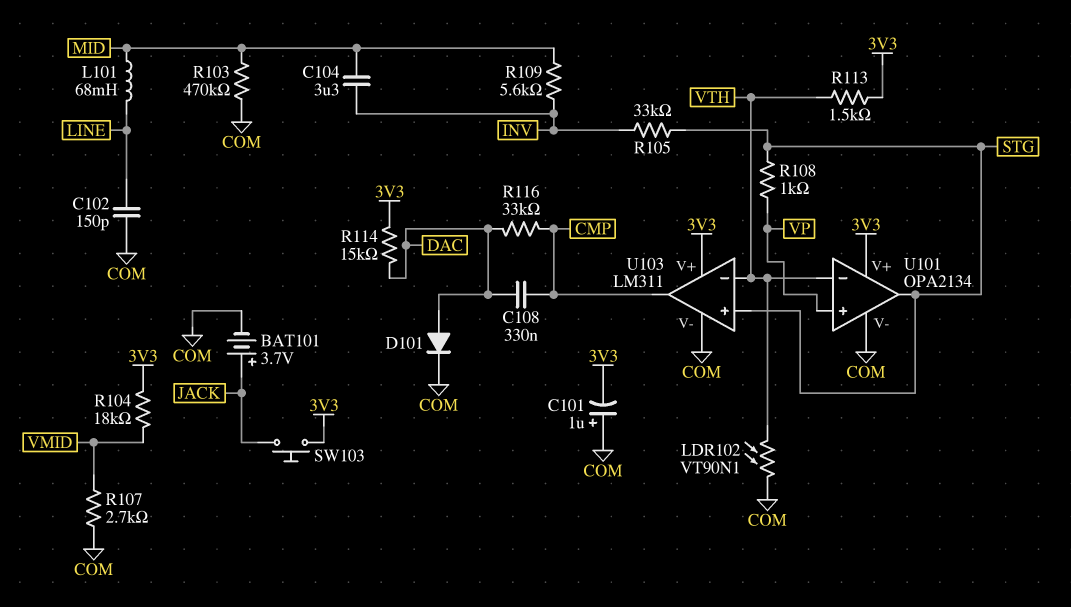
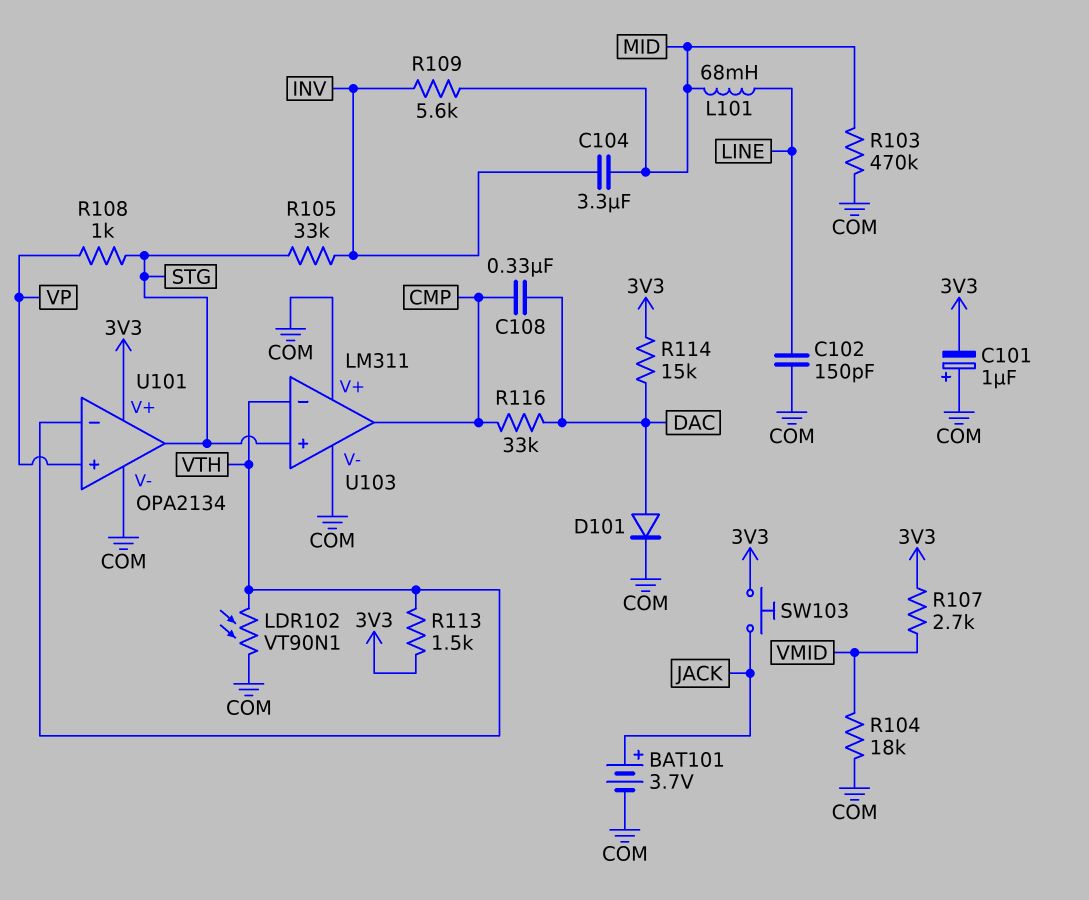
R104: 18k (3V3, VMID) -> 18k (COM, VMID)
R107: 2.7k (COM, VMID) -> 2.7k (3V3, VMID)
U103 pin V+: 3V3 -> COM

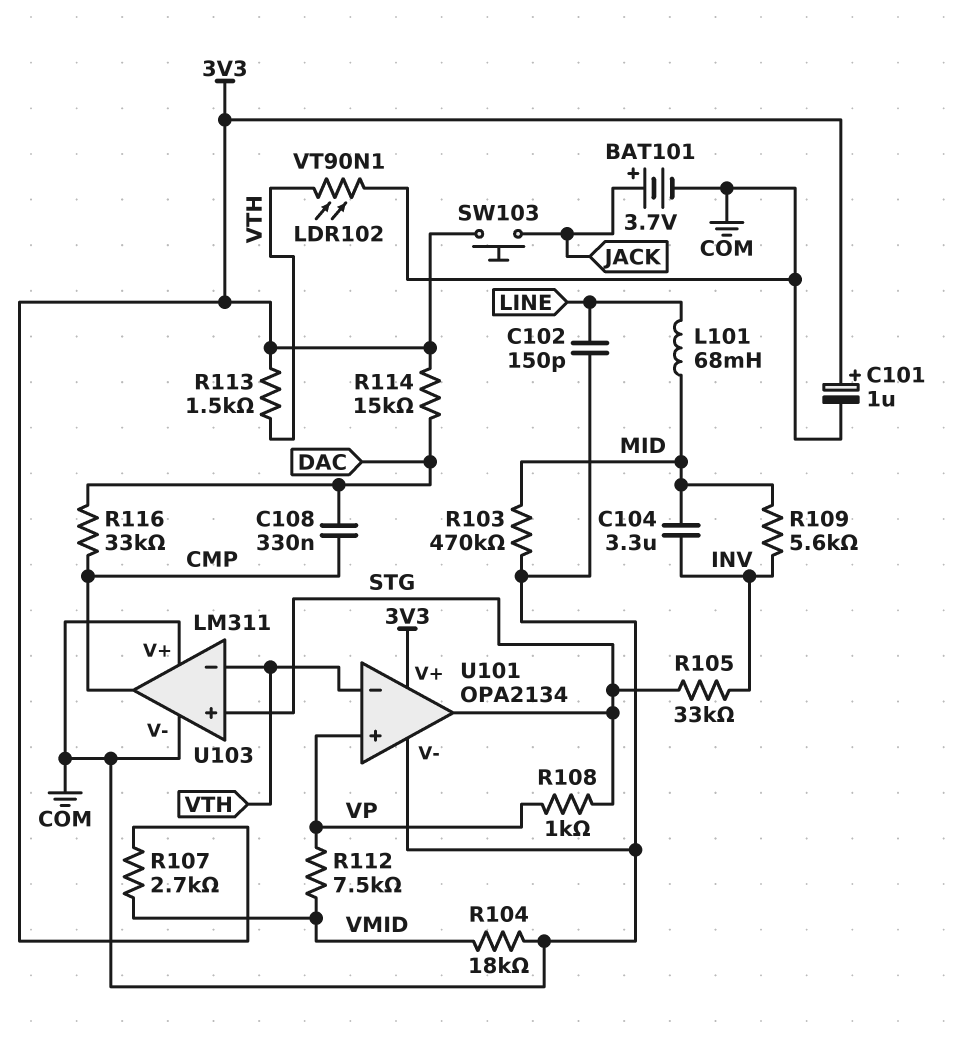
C101: 1uF (plus COM, minus 3V3) -> 1uF (plus 3V3, minus COM)
D101: diode (A DAC, K COM) -> none
R112: none -> 7.5k (VMID, VP)

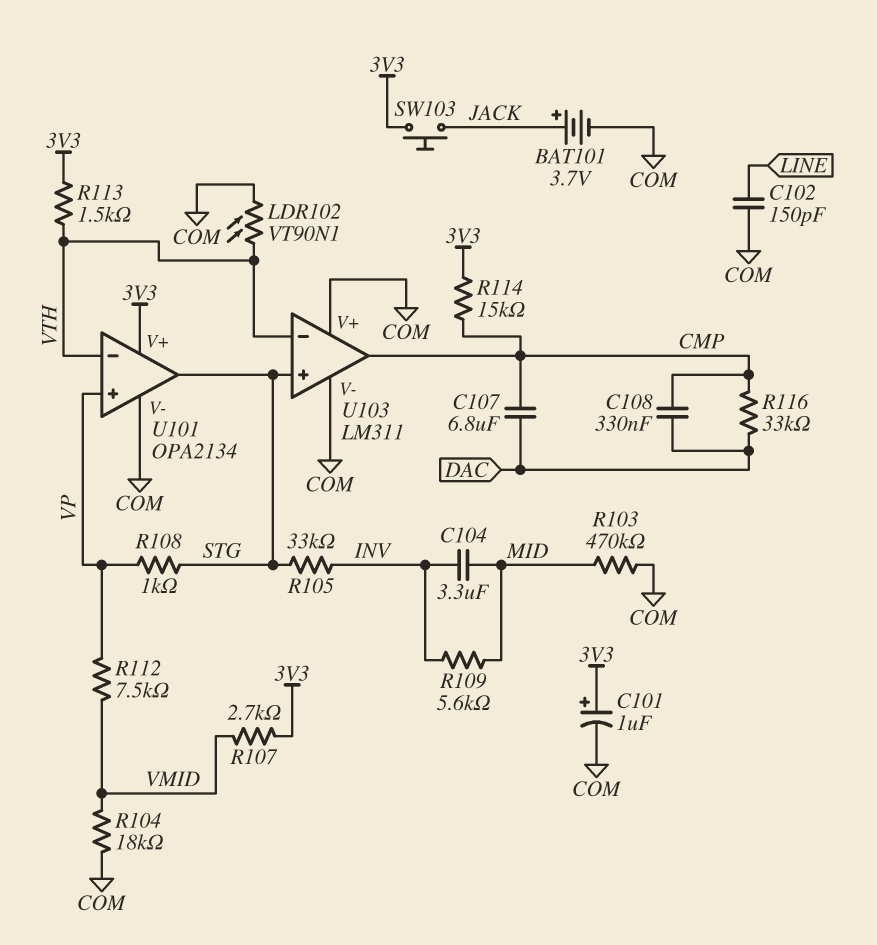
C107: none -> 6.8uF (CMP, DAC)
L101: 68mH (LINE, MID) -> none
R114: 15k (3V3, DAC) -> 15k (3V3, CMP)

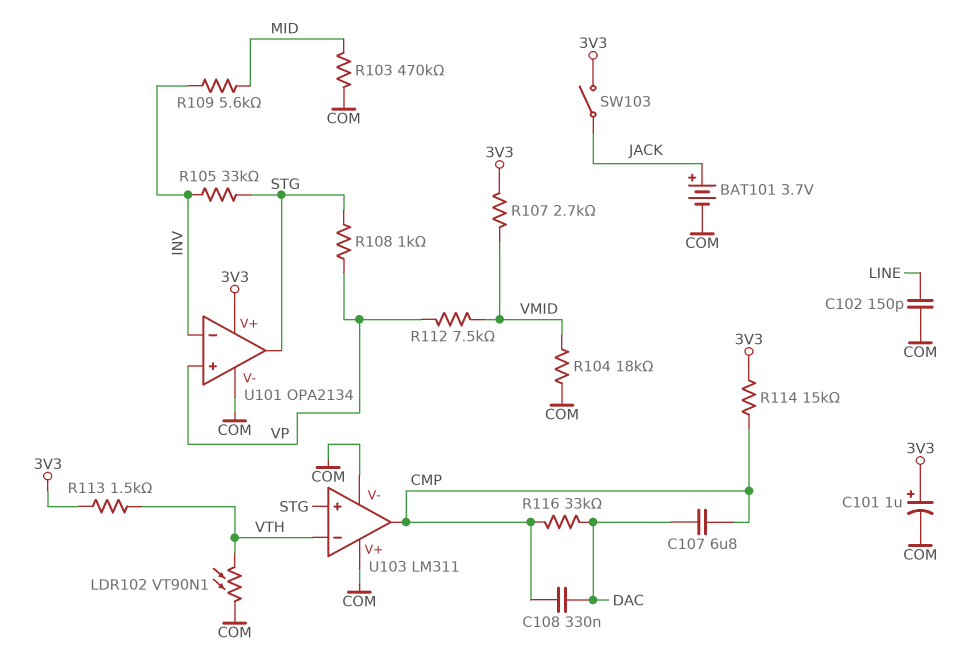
C104: 3.3uF (INV, MID) -> none
SW103: button (3V3, JACK) -> switch (3V3, JACK)
U101 pin in-: VTH -> INV

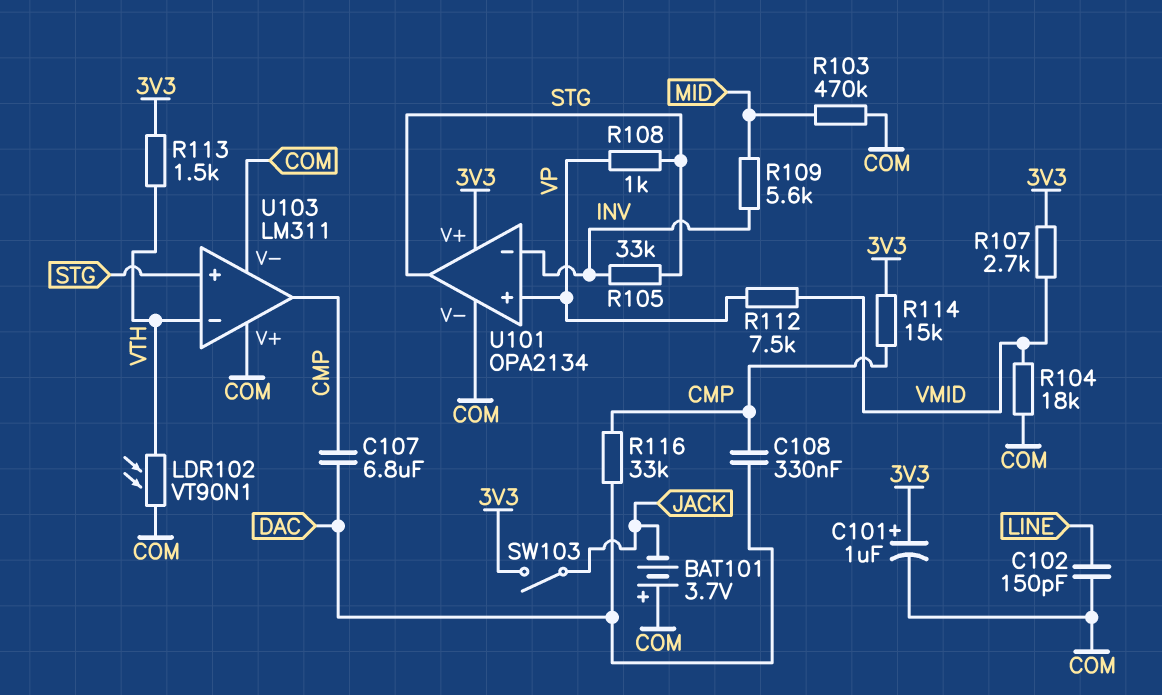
BAT101: 3.7V (plus JACK, minus COM) -> 3.7V (plus COM, minus JACK)

